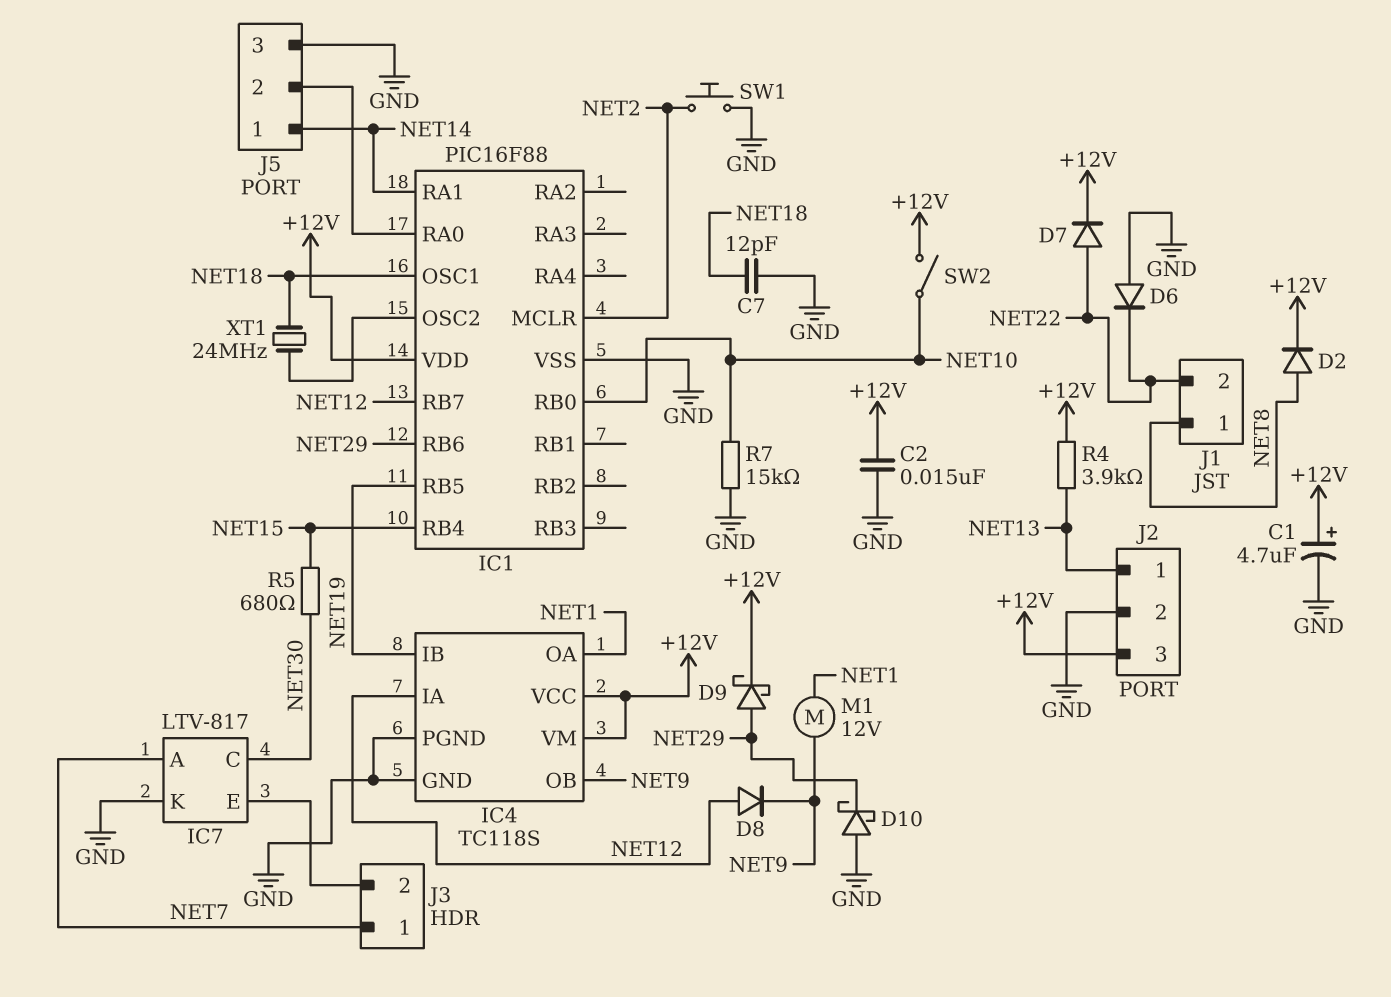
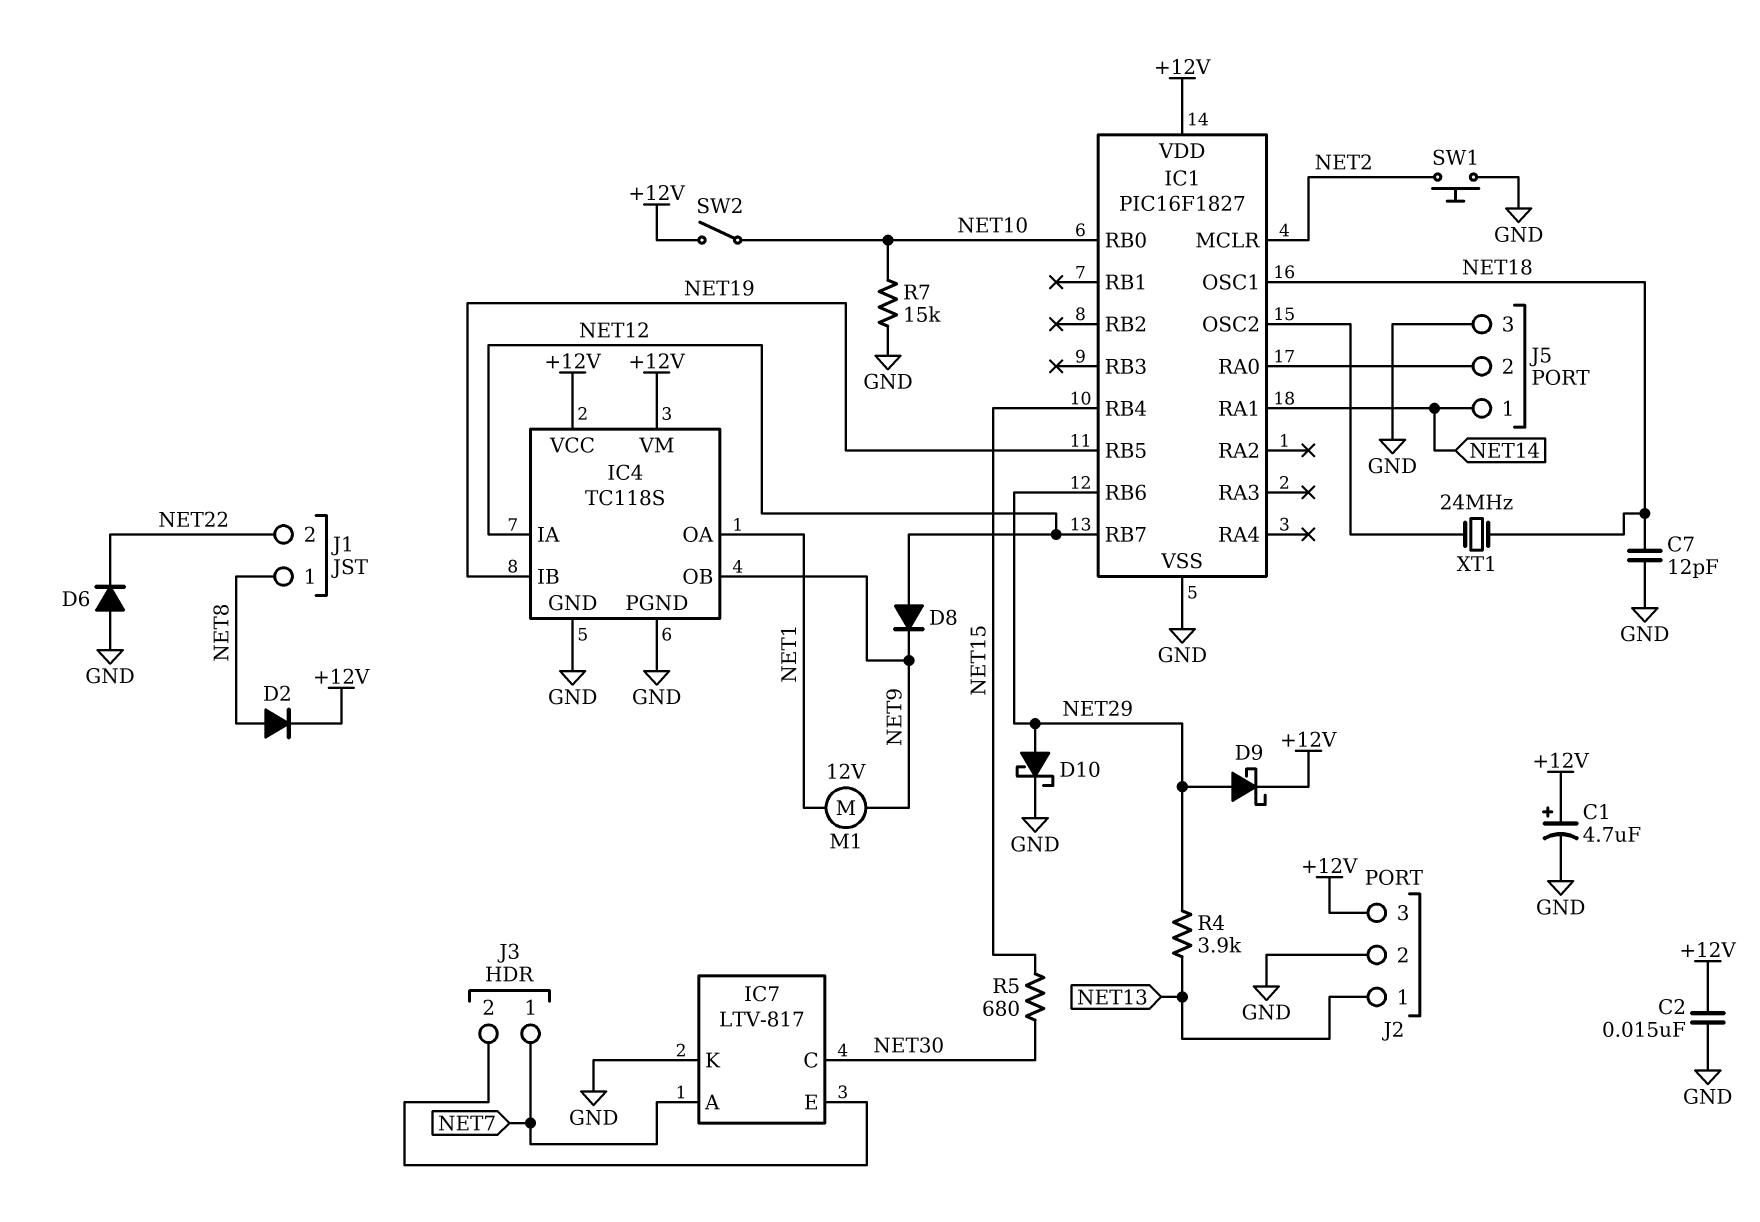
D7: diode (A NET22, K +12V) -> none
D10: schottky (A GND, K NET29) -> schottky (A NET29, K GND)
IC1: PIC16F88 -> PIC16F1827
R4: 3.9k (+12V, NET13) -> 3.9k (NET13, NET29)

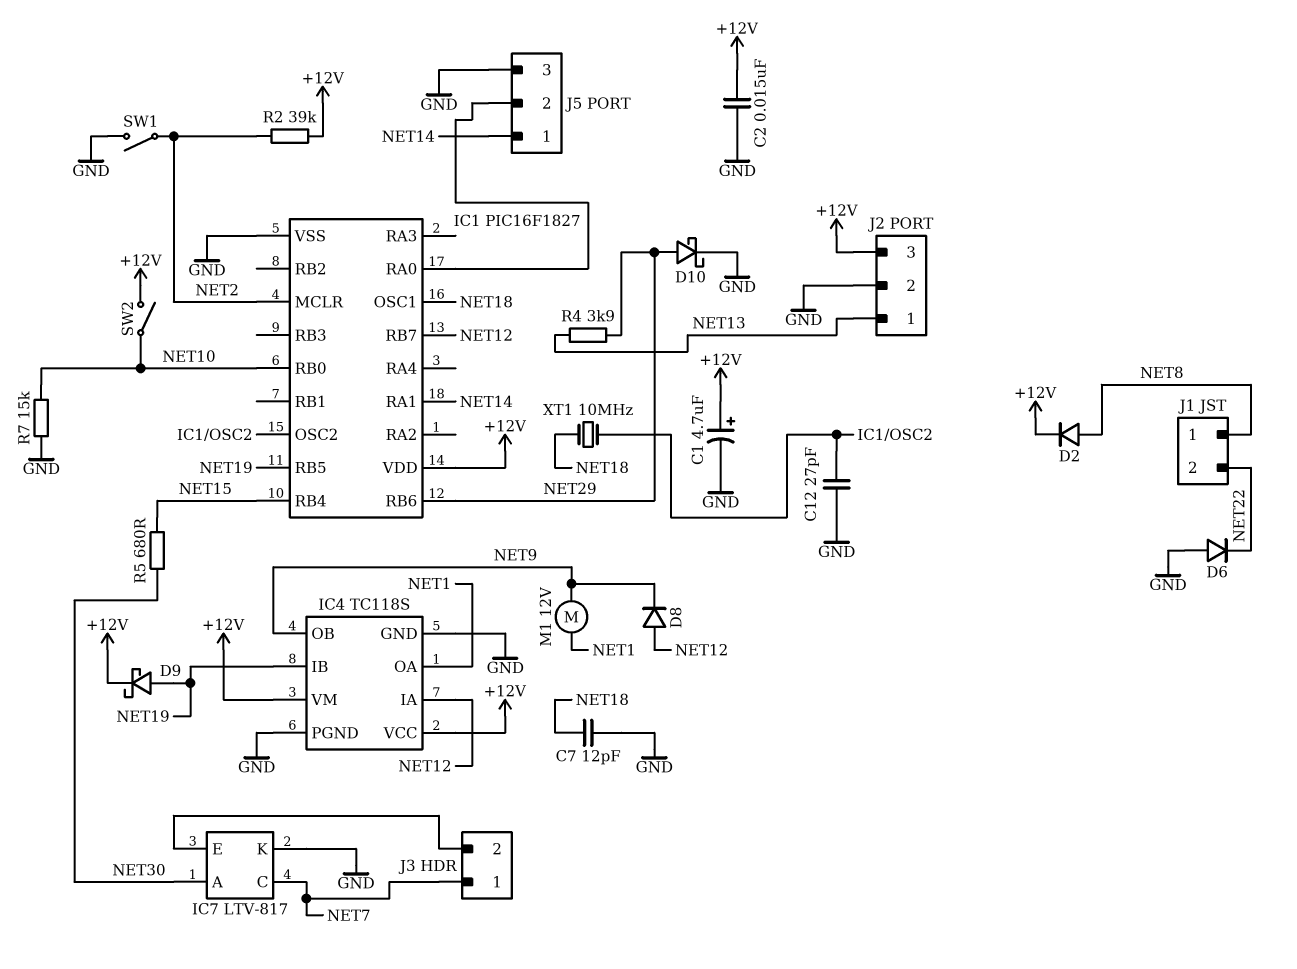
C12: none -> 27pF (GND, IC1/OSC2)
D9: schottky (A NET29, K +12V) -> schottky (A NET19, K +12V)
IC7 pin A: NET7 -> NET30
IC7 pin C: NET30 -> NET7
R2: none -> 39k (+12V, NET2)
SW1: button (GND, NET2) -> switch (GND, NET2)
XT1: 24MHz (IC1/OSC2, NET18) -> 10MHz (IC1/OSC2, NET18)

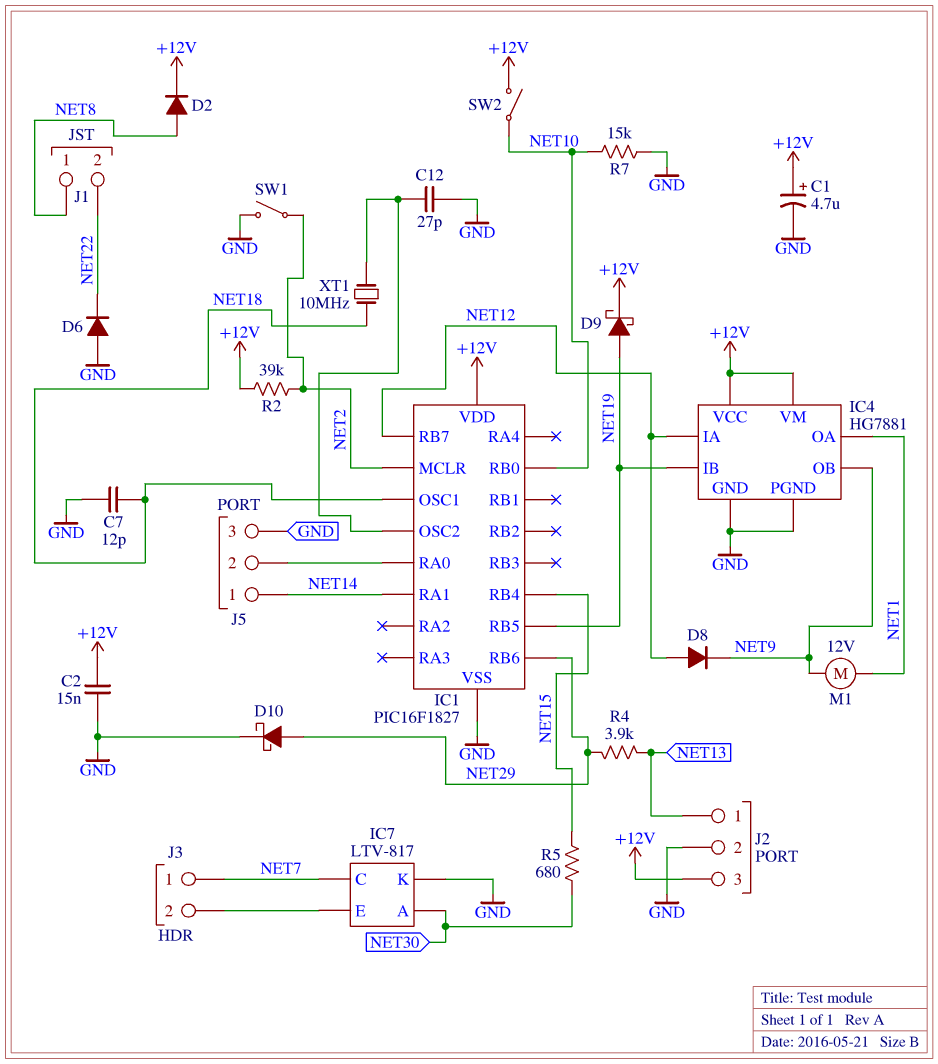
IC4: TC118S -> HG7881

